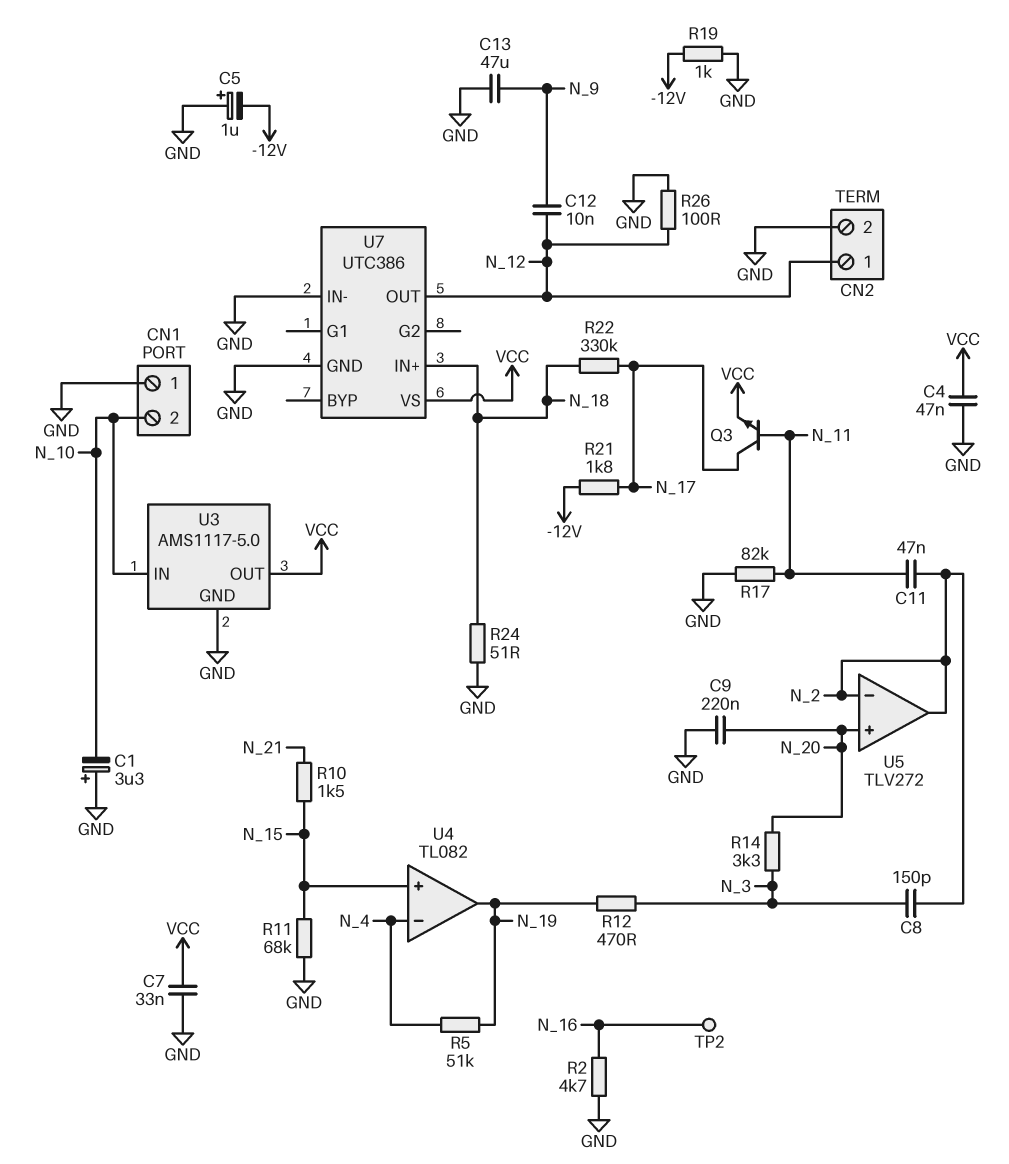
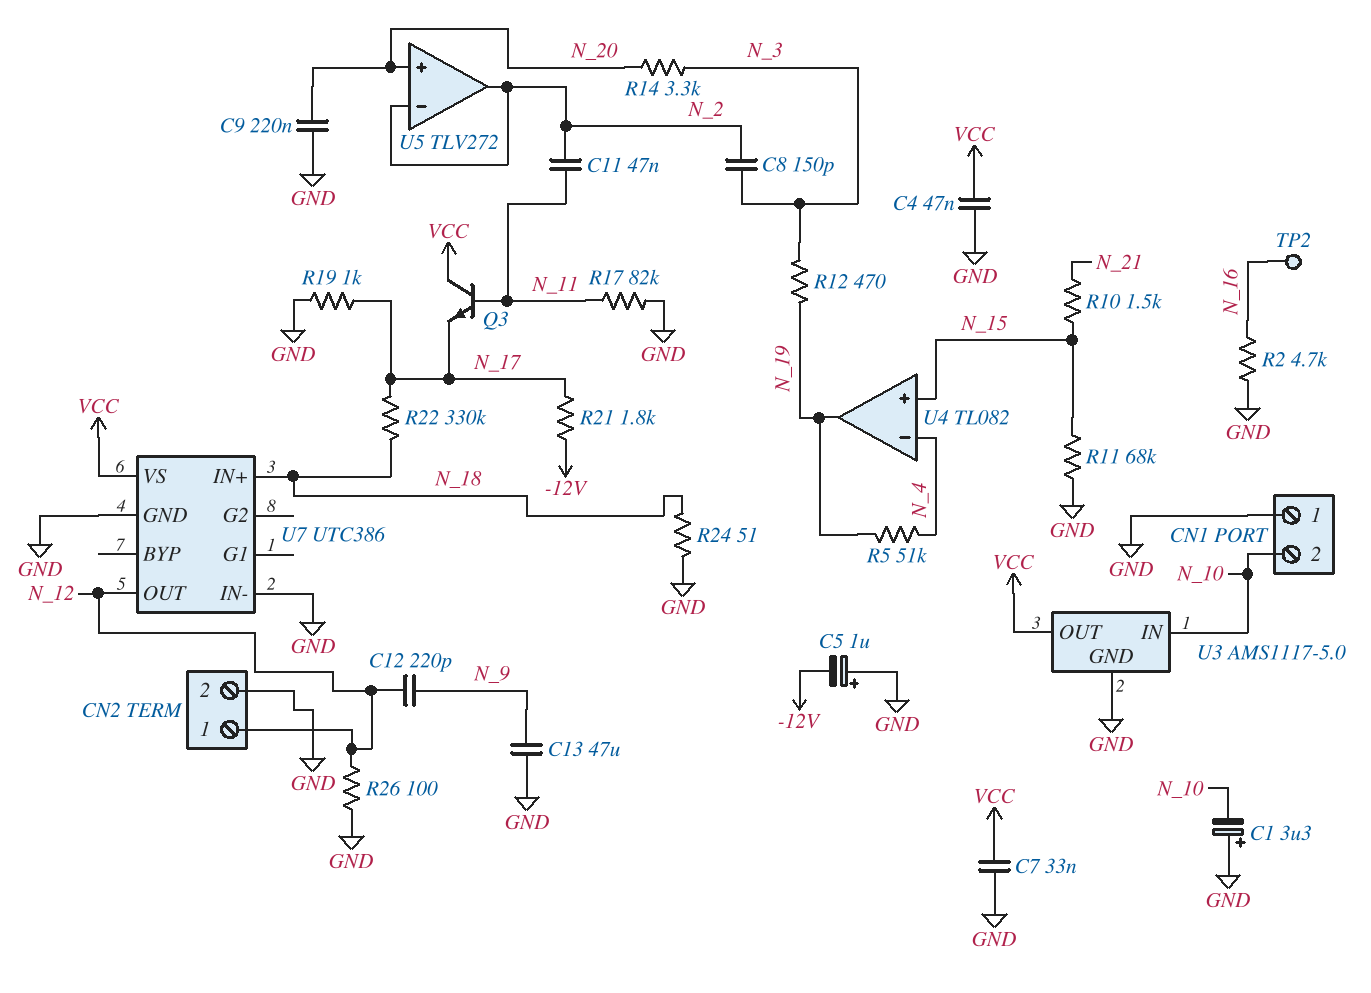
C12: 10nF (N_9, N_12) -> 220pF (N_9, N_12)
Q3: NPN (B N_11, C N_17, E VCC) -> NPN (B N_11, C VCC, E N_17)
R19: 1k (-12V, GND) -> 1k (GND, N_17)

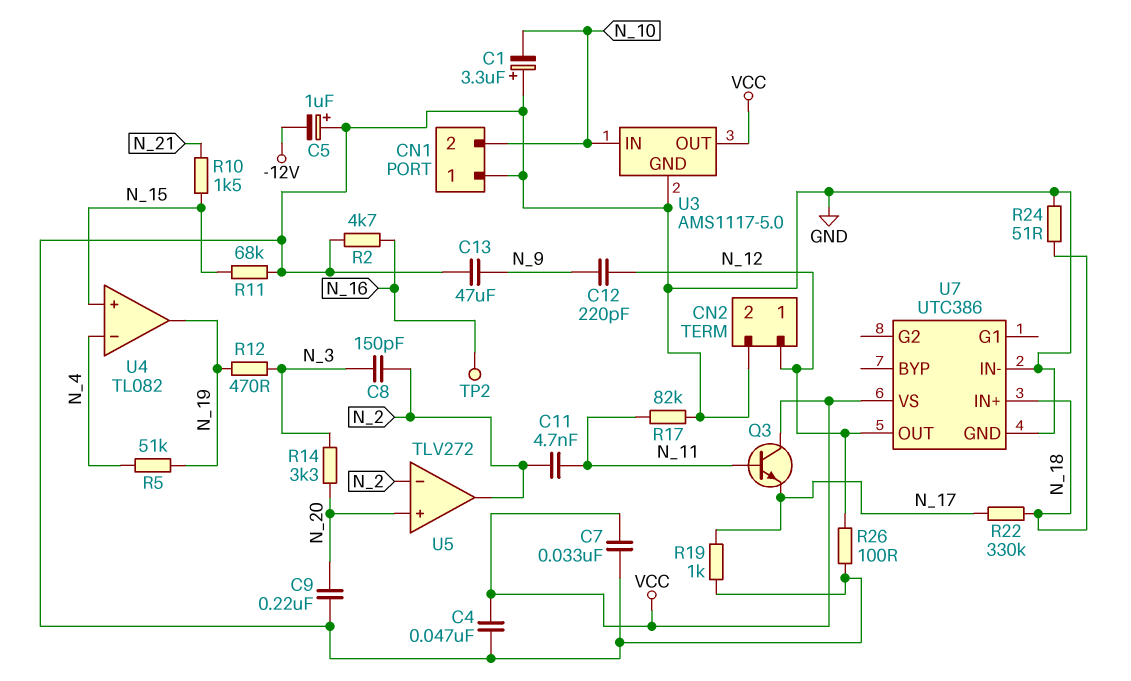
C11: 47nF (N_2, N_11) -> 4.7nF (N_2, N_11)
R21: 1.8k (-12V, N_17) -> none

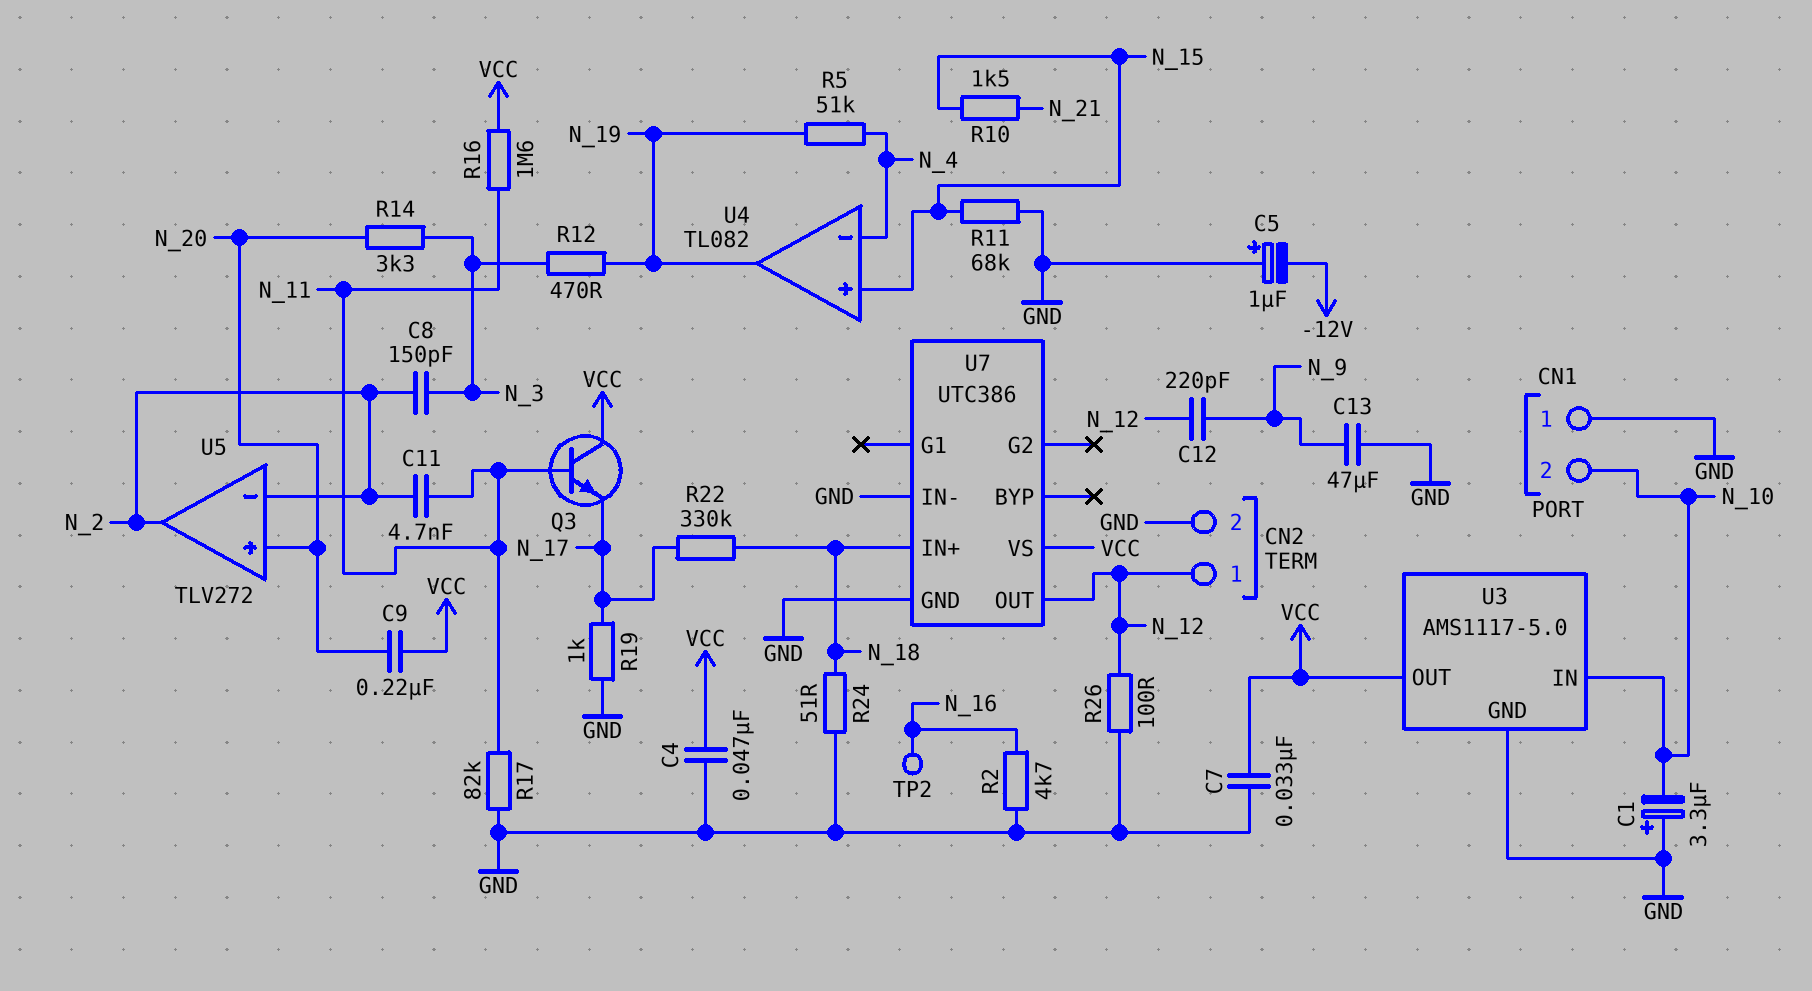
C9: 220nF (GND, N_20) -> 220nF (N_20, VCC)
R16: none -> 1.6M (N_11, VCC)

